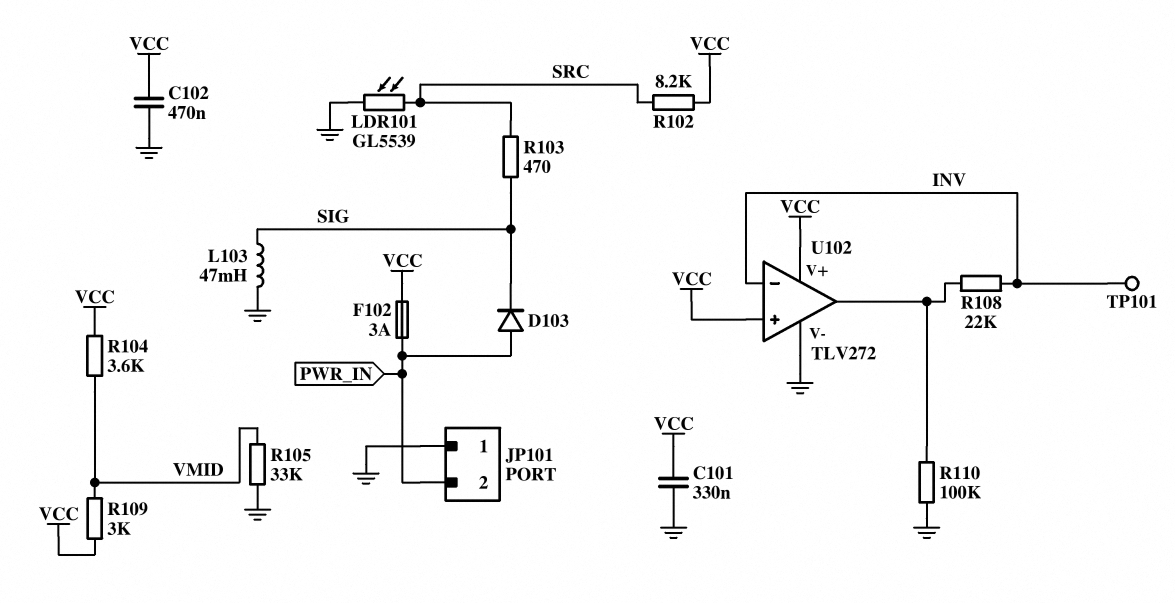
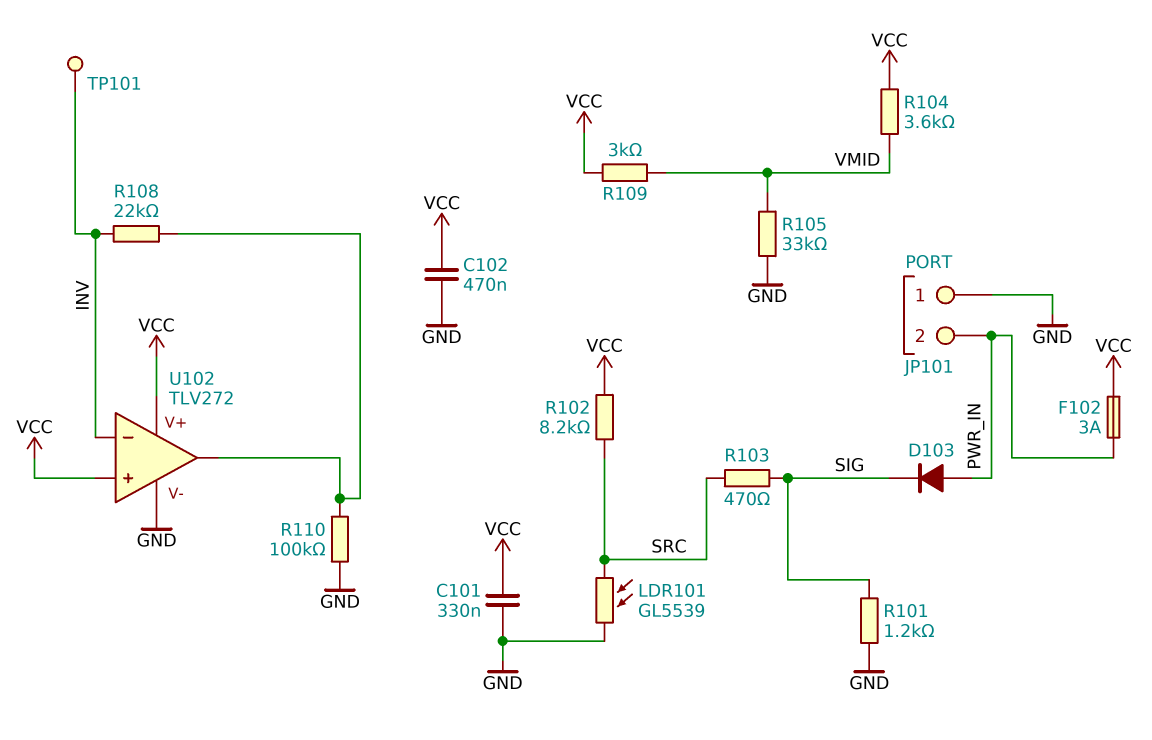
L103: 47mH (GND, SIG) -> none
R101: none -> 1.2k (GND, SIG)

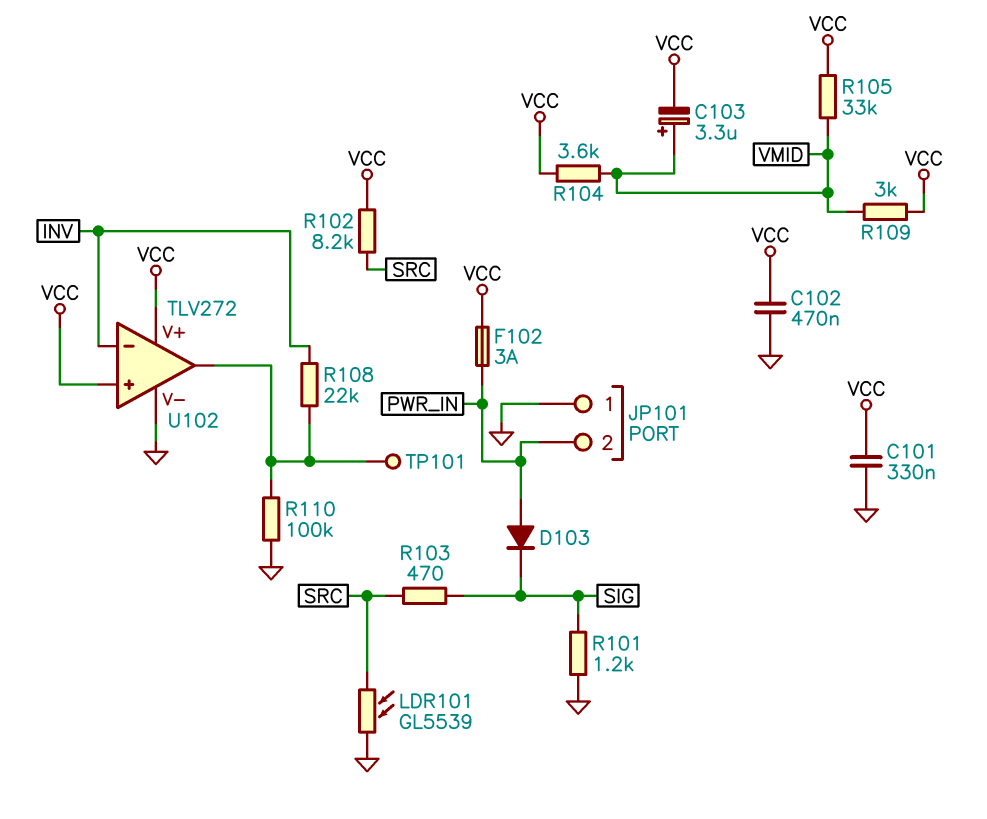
C103: none -> 3.3uF (plus VMID, minus VCC)
R105: 33k (GND, VMID) -> 33k (VCC, VMID)
TP101: test point (INV) -> test point (U102/out)

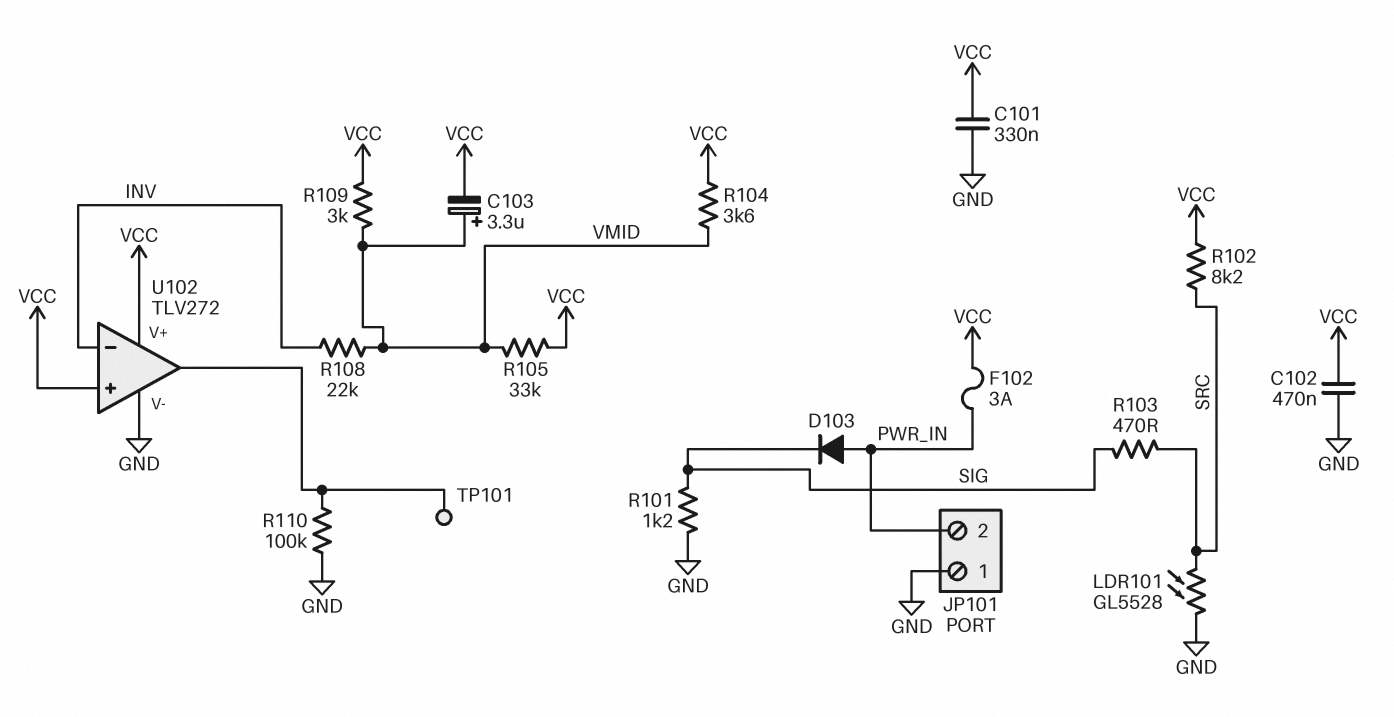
LDR101: GL5539 (GND, SRC) -> GL5528 (GND, SRC)
R108: 22k (INV, U102/out) -> 22k (INV, VMID)

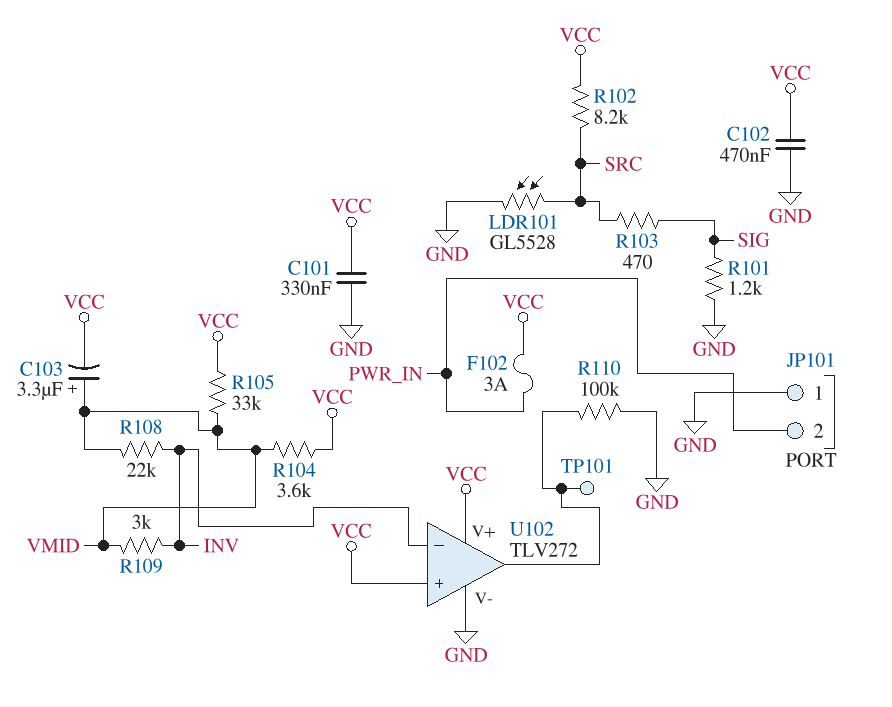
D103: diode (A PWR_IN, K SIG) -> none
R109: 3k (VCC, VMID) -> 3k (INV, VMID)

